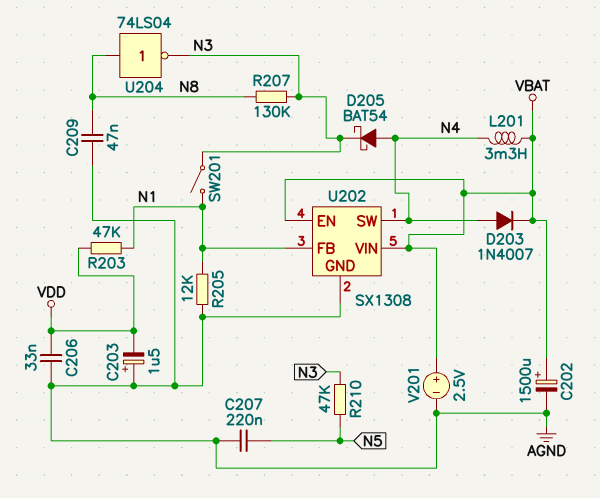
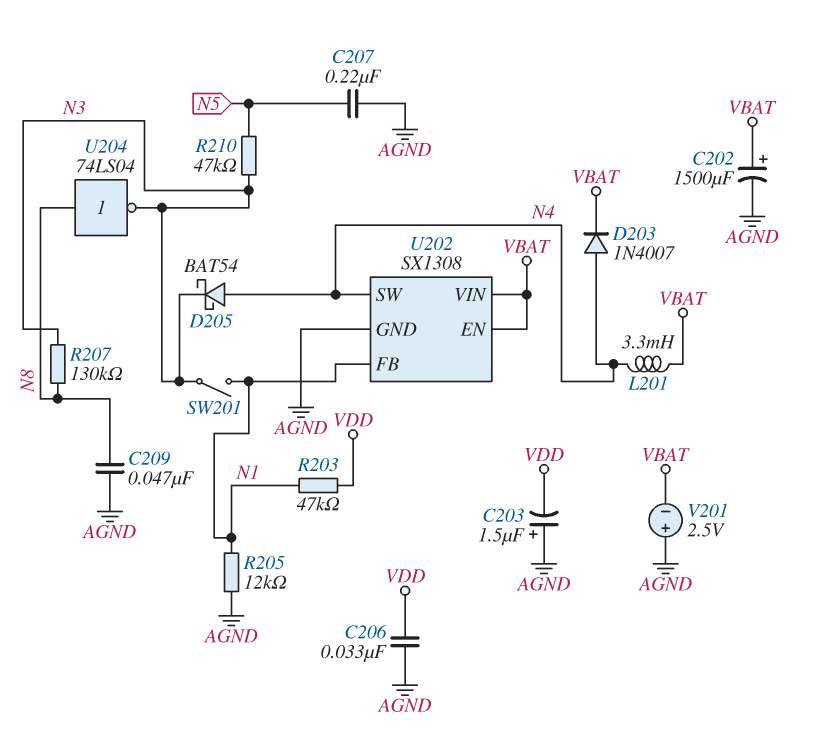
V201: 2.5V (plus VBAT, minus AGND) -> 2.5V (plus AGND, minus VBAT)

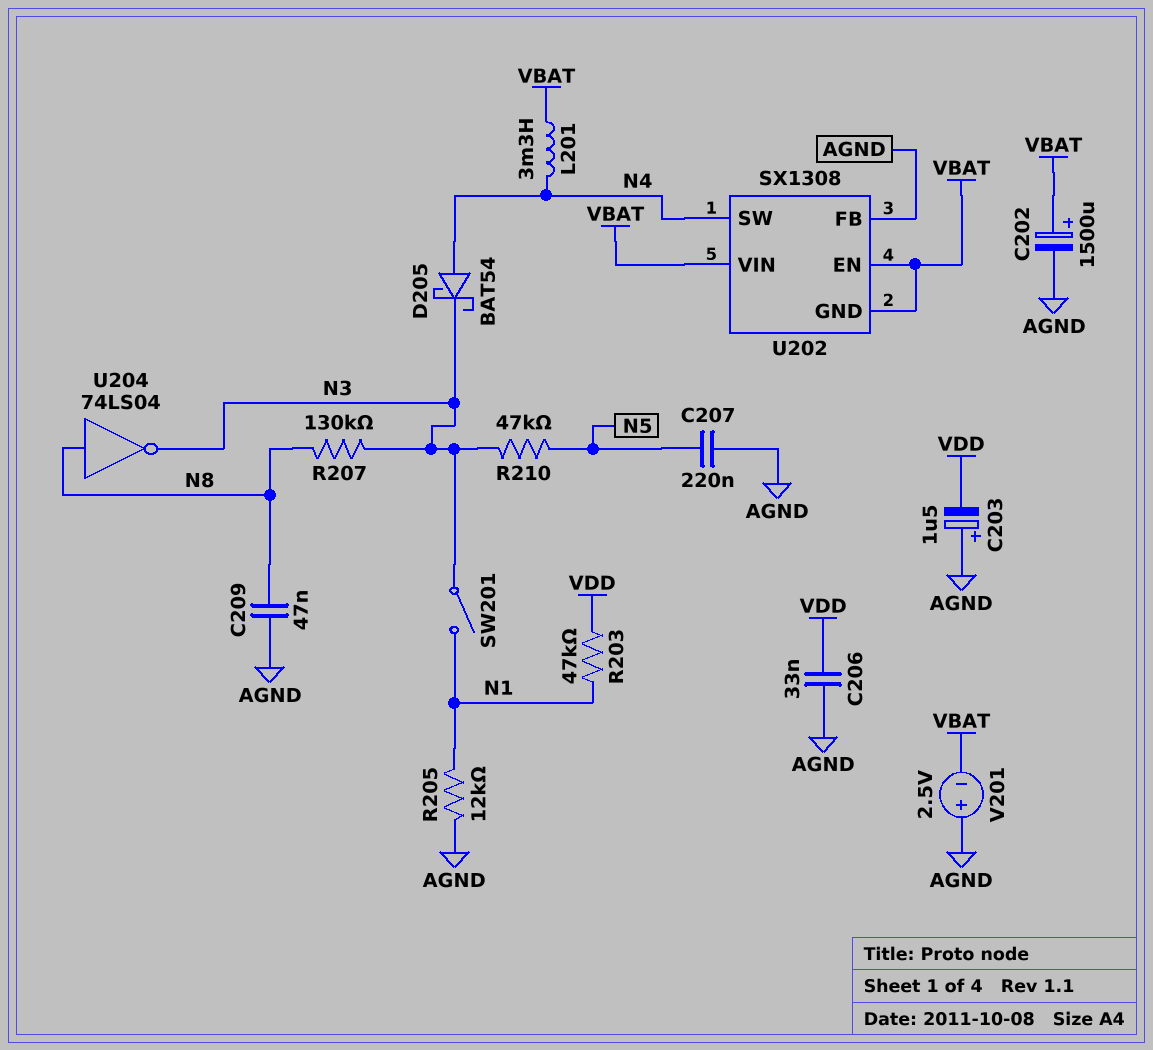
D203: diode 1N4007 (A N4, K VBAT) -> none
U202 pin FB: N1 -> AGND
U202 pin GND: AGND -> VBAT

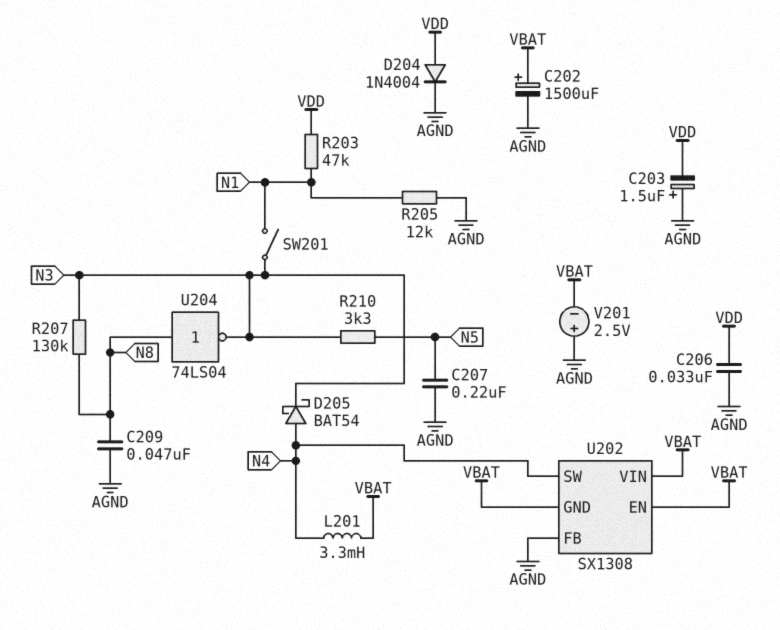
D204: none -> diode 1N4004 (A VDD, K AGND)
R210: 47k (N3, N5) -> 3.3k (N3, N5)

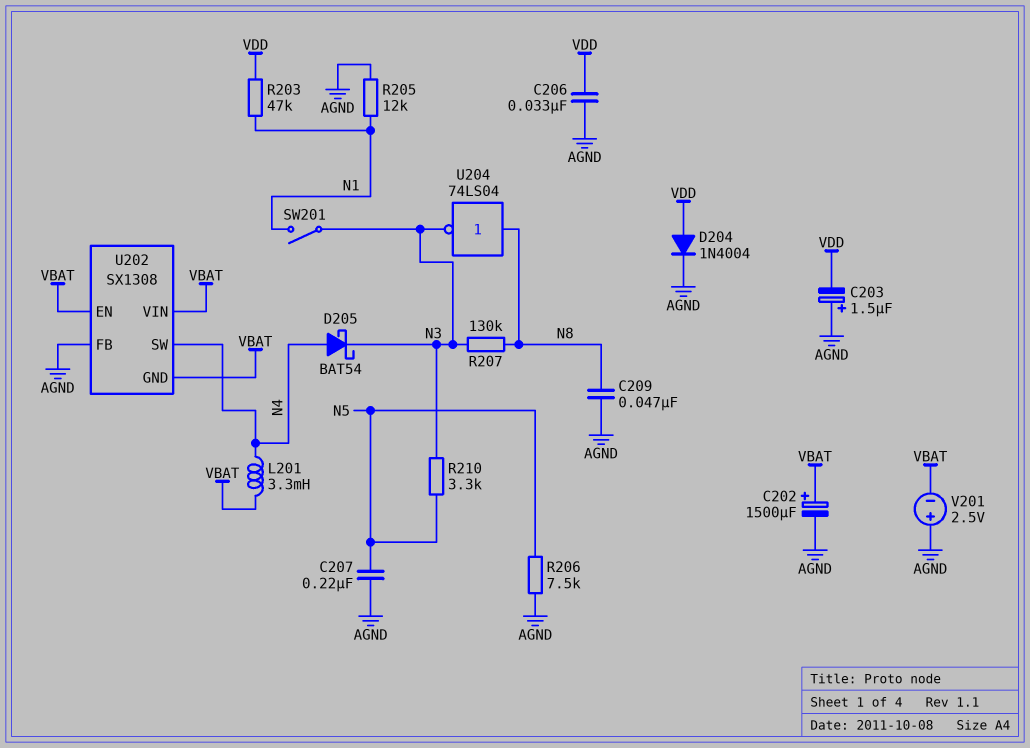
R206: none -> 7.5k (AGND, N5)

